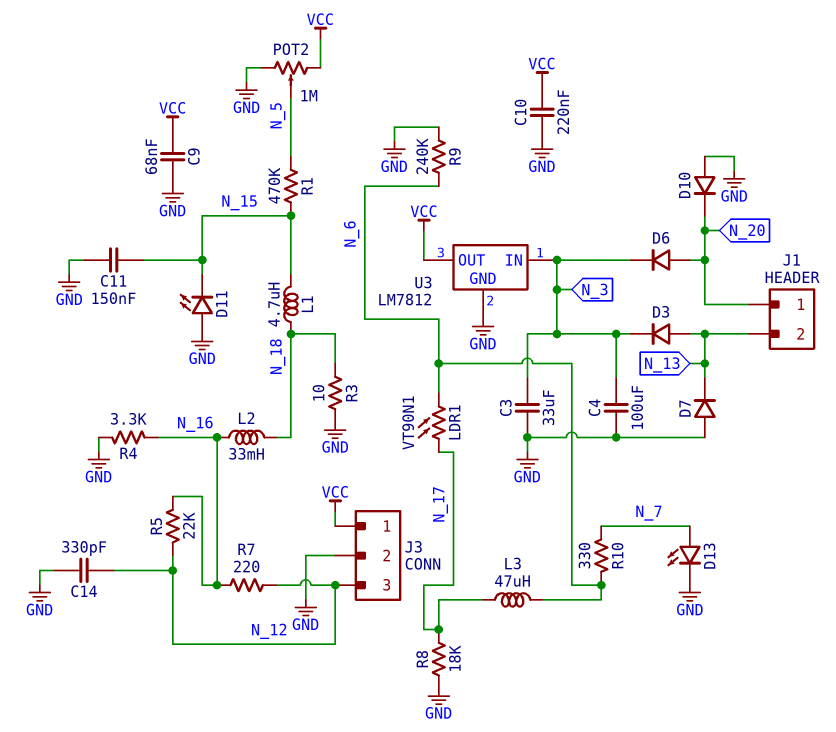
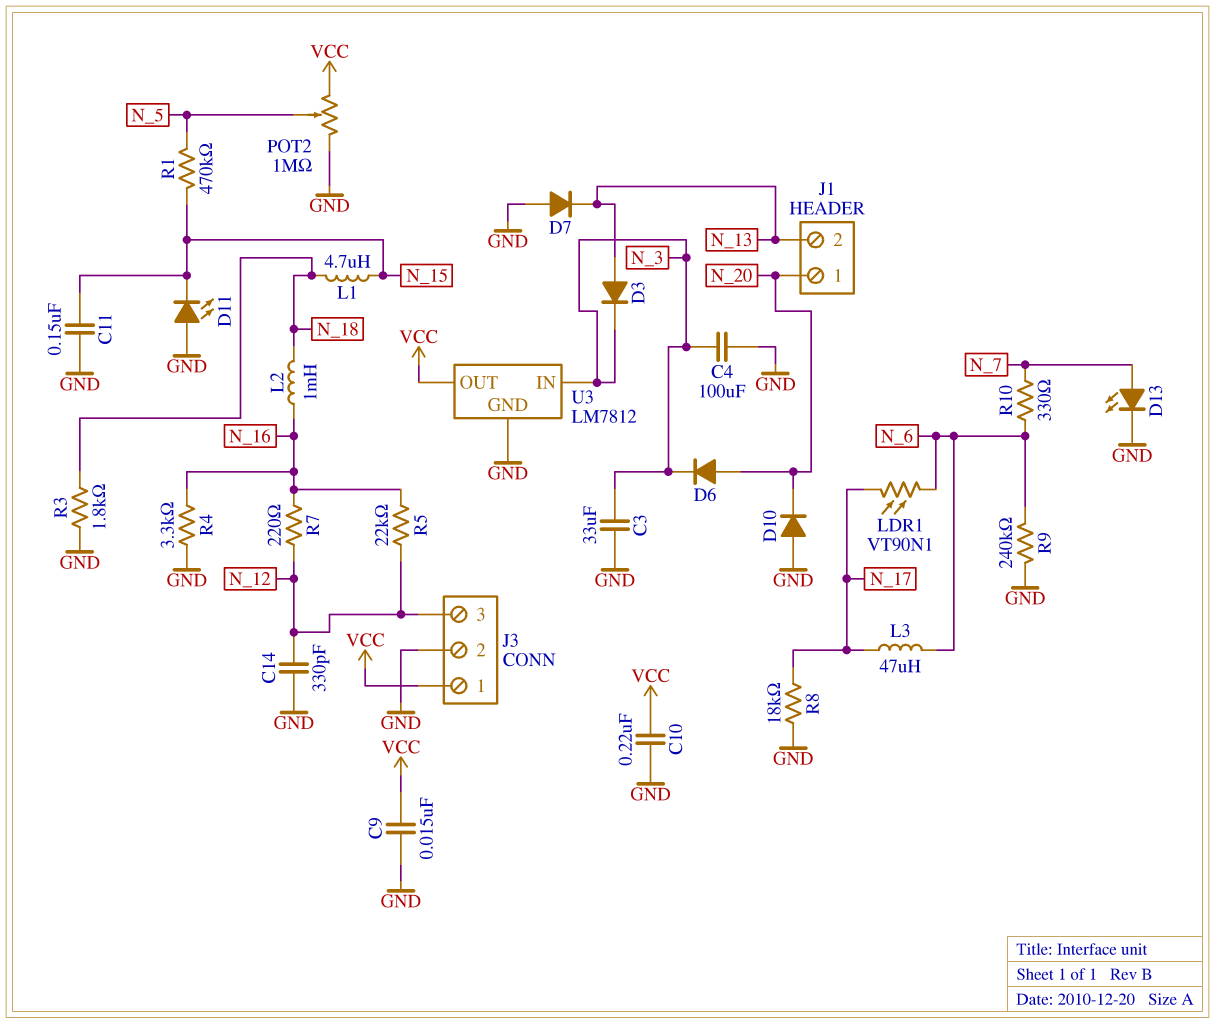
C9: 68nF (GND, VCC) -> 15nF (GND, VCC)
L2: 33mH (N_16, N_18) -> 1mH (N_16, N_18)
R3: 10 (GND, N_18) -> 1.8k (GND, N_18)

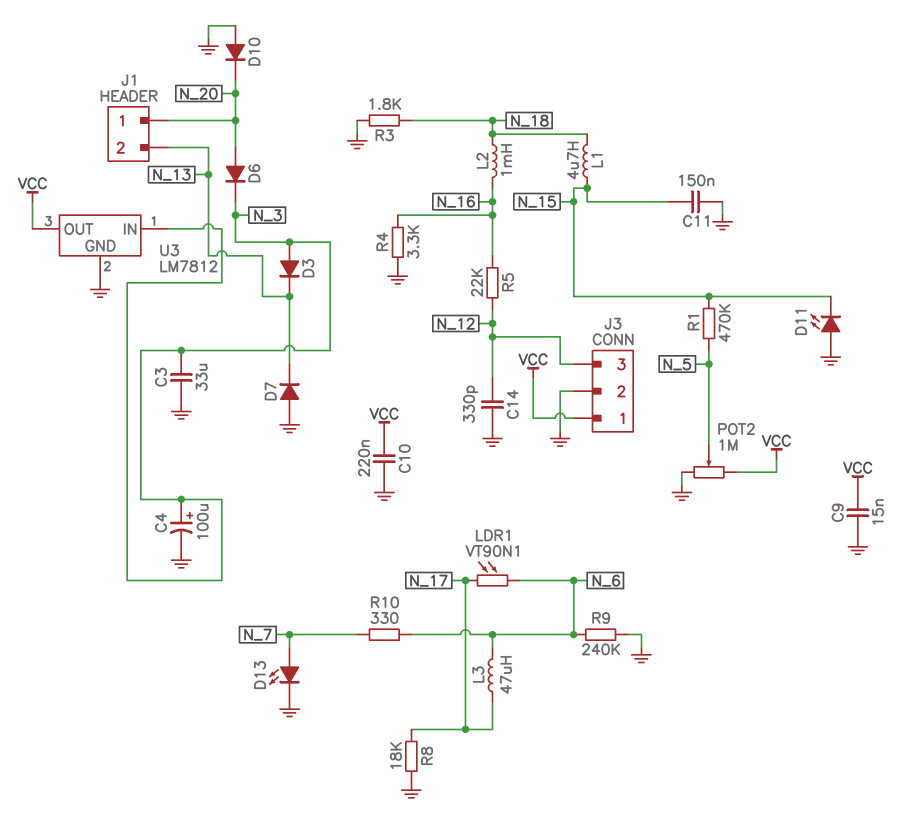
C4: 100uF (GND, N_3) -> 100uF (plus N_3, minus GND)
D3: diode (A N_13, K N_3) -> diode (A N_3, K N_13)
R7: 220 (N_12, N_16) -> none

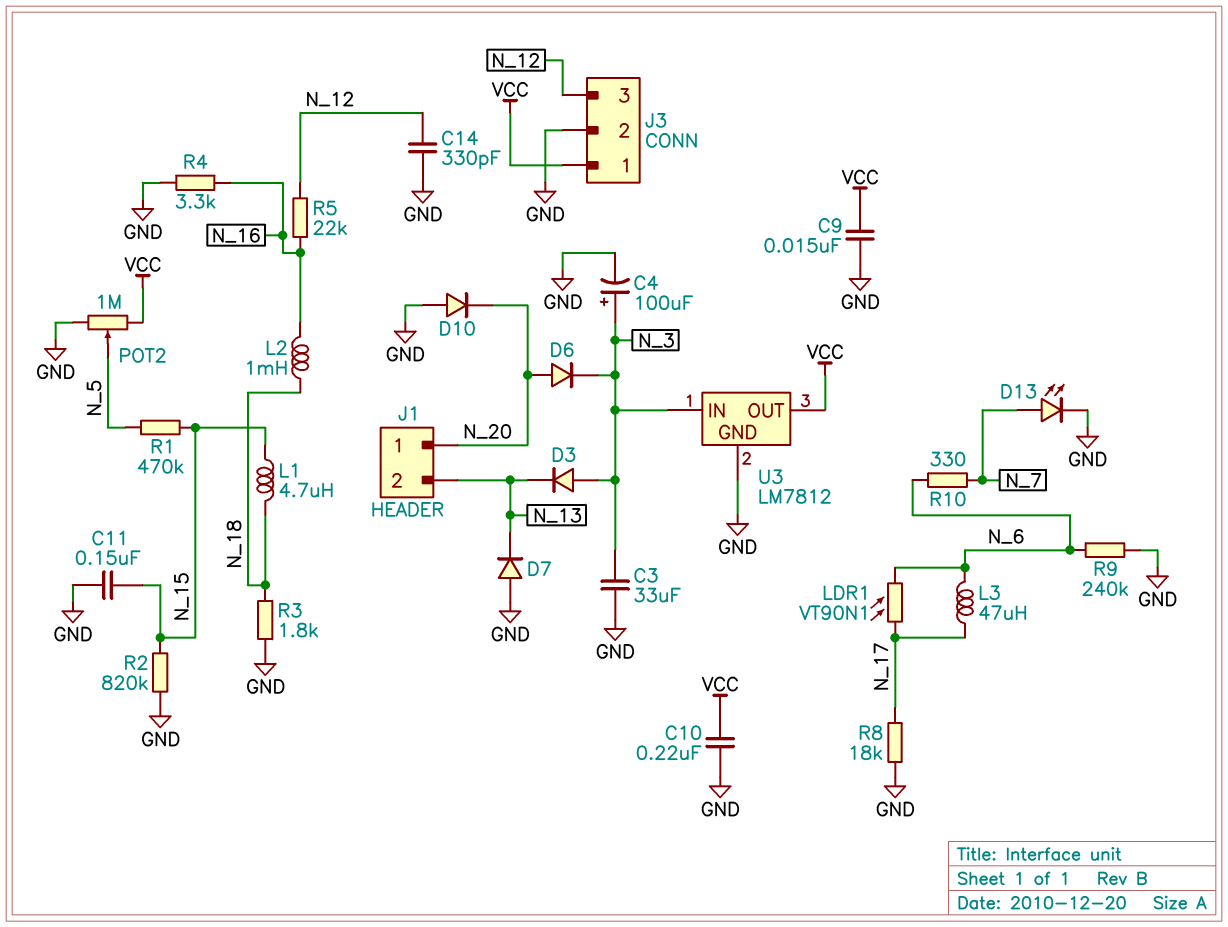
D11: LED (A GND, K N_15) -> none
R2: none -> 820k (GND, N_15)

